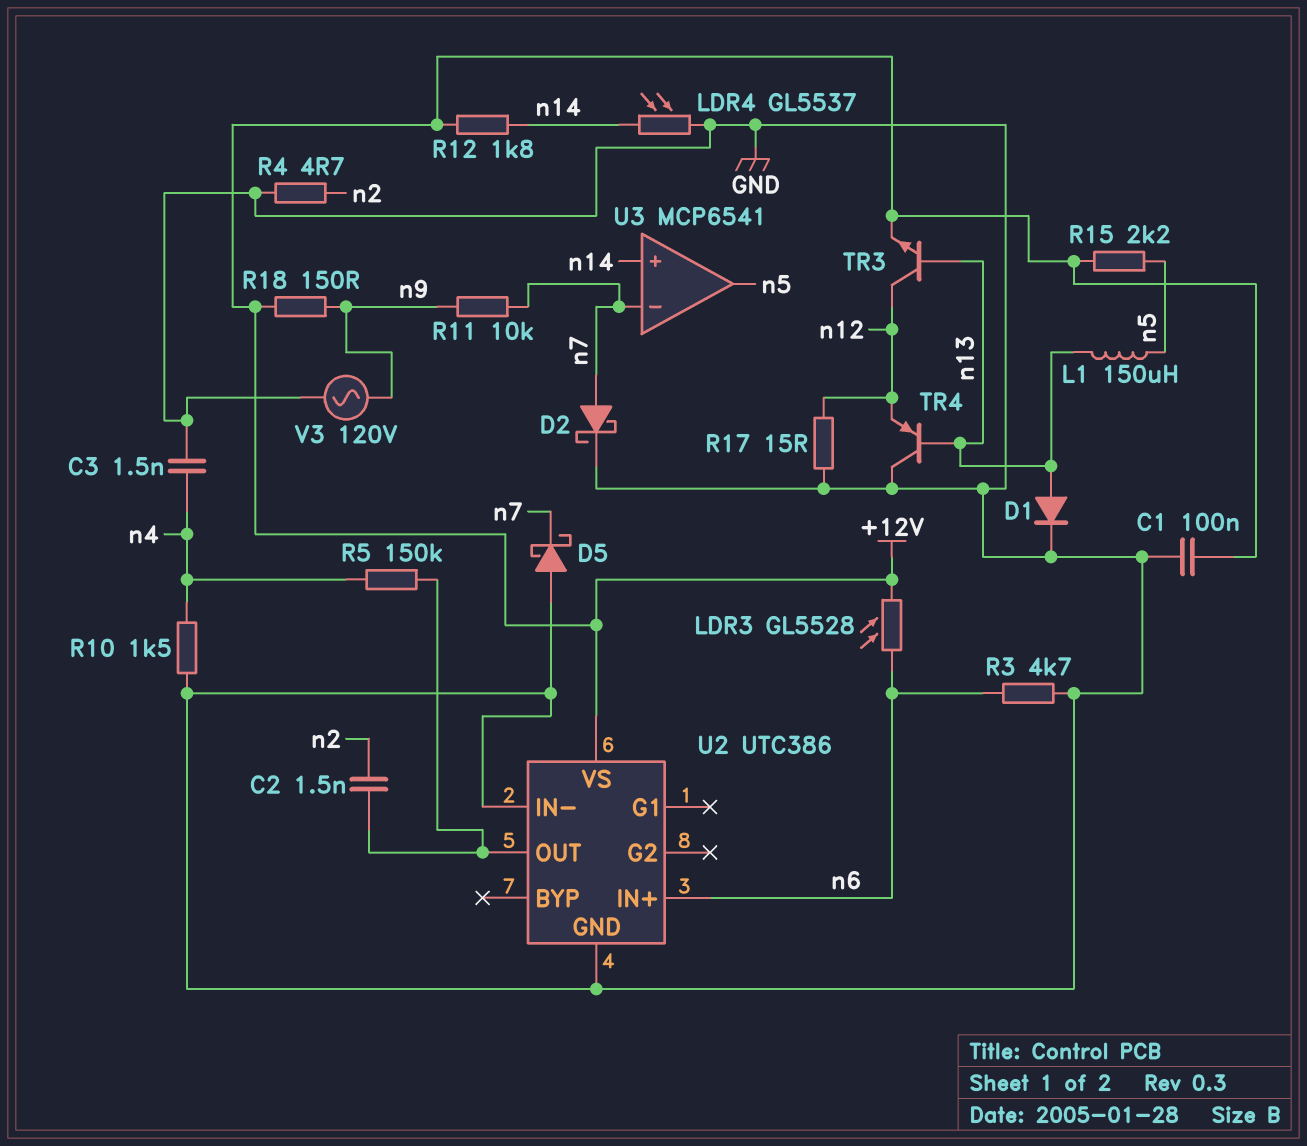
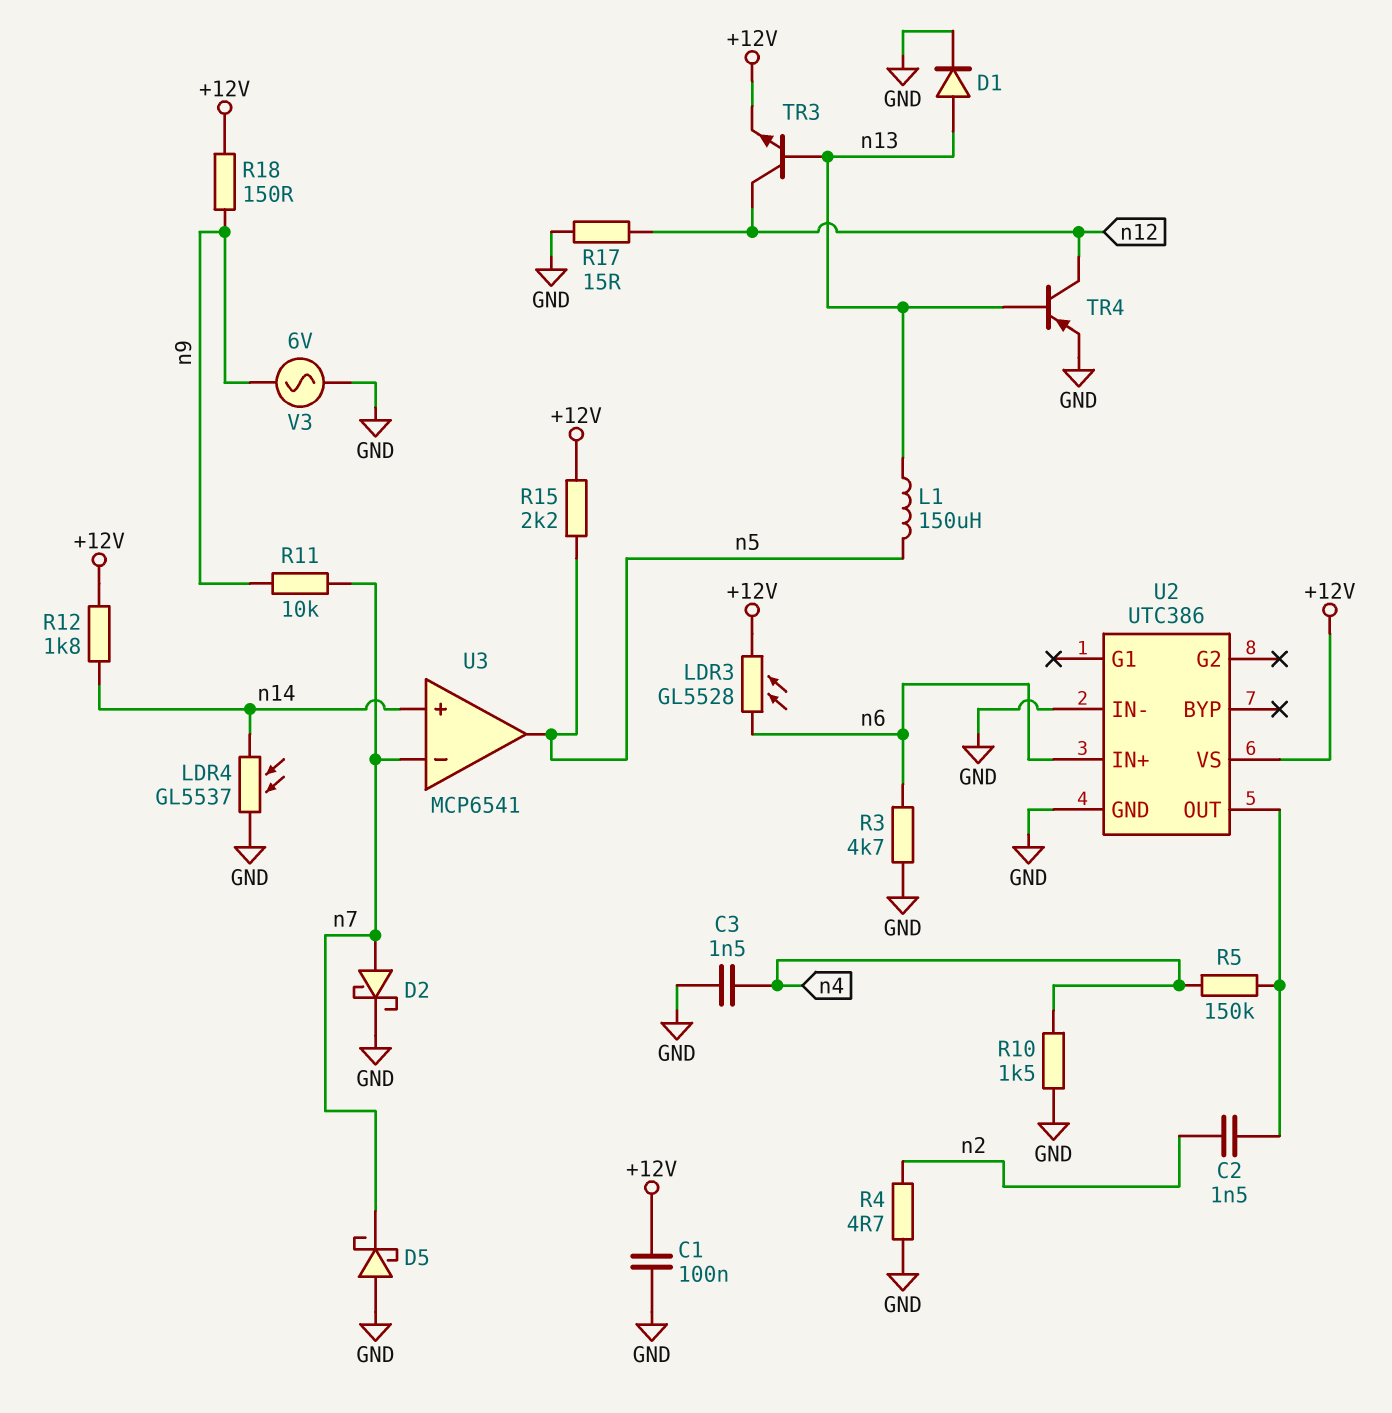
TR4: PNP (B n13, C GND, E n12) -> PNP (B n13, C n12, E GND)
V3: AC 120V (GND, n9) -> AC 6V (GND, n9)

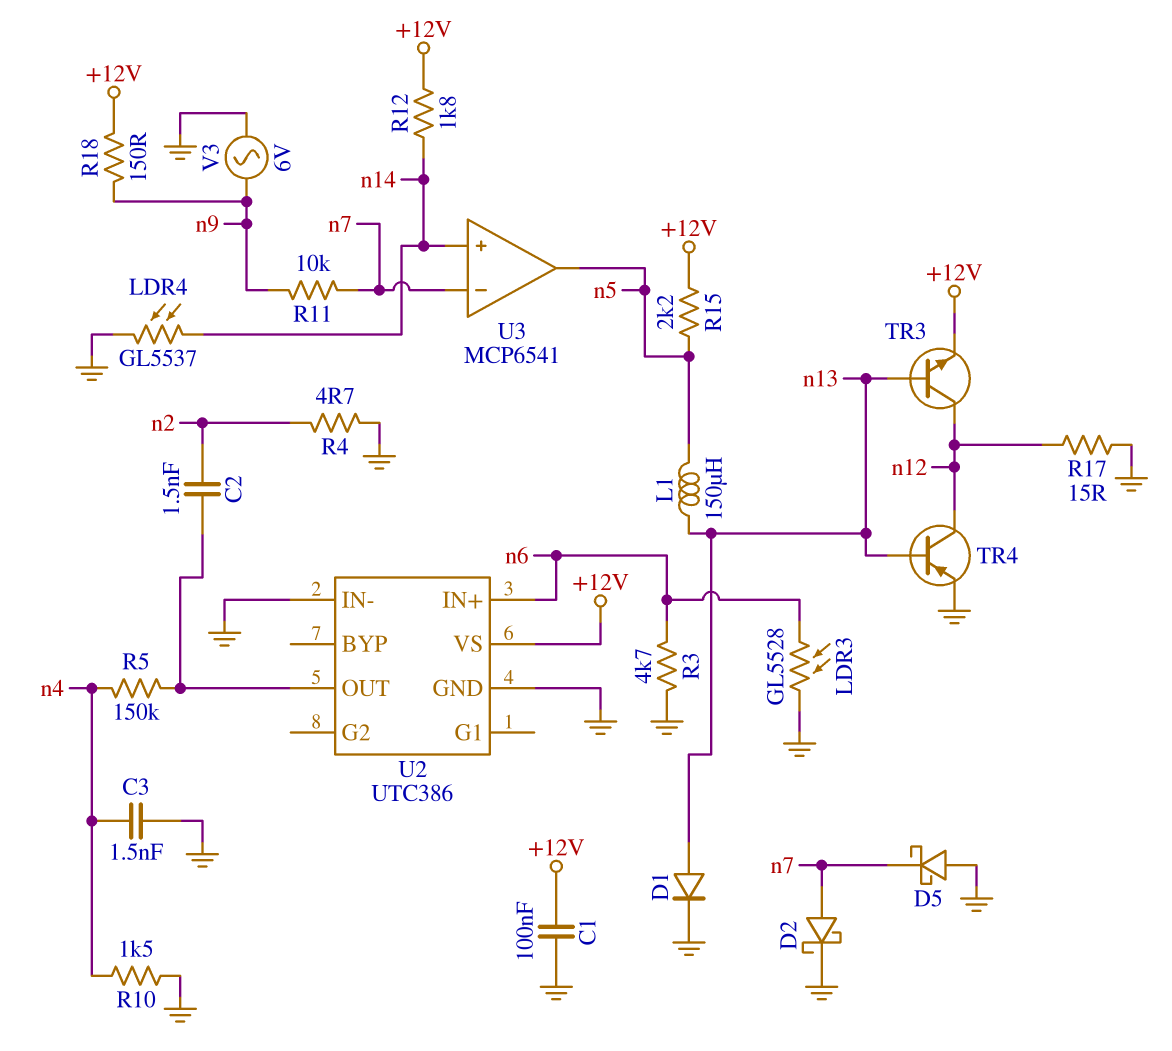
LDR3: GL5528 (+12V, n6) -> GL5528 (GND, n6)

